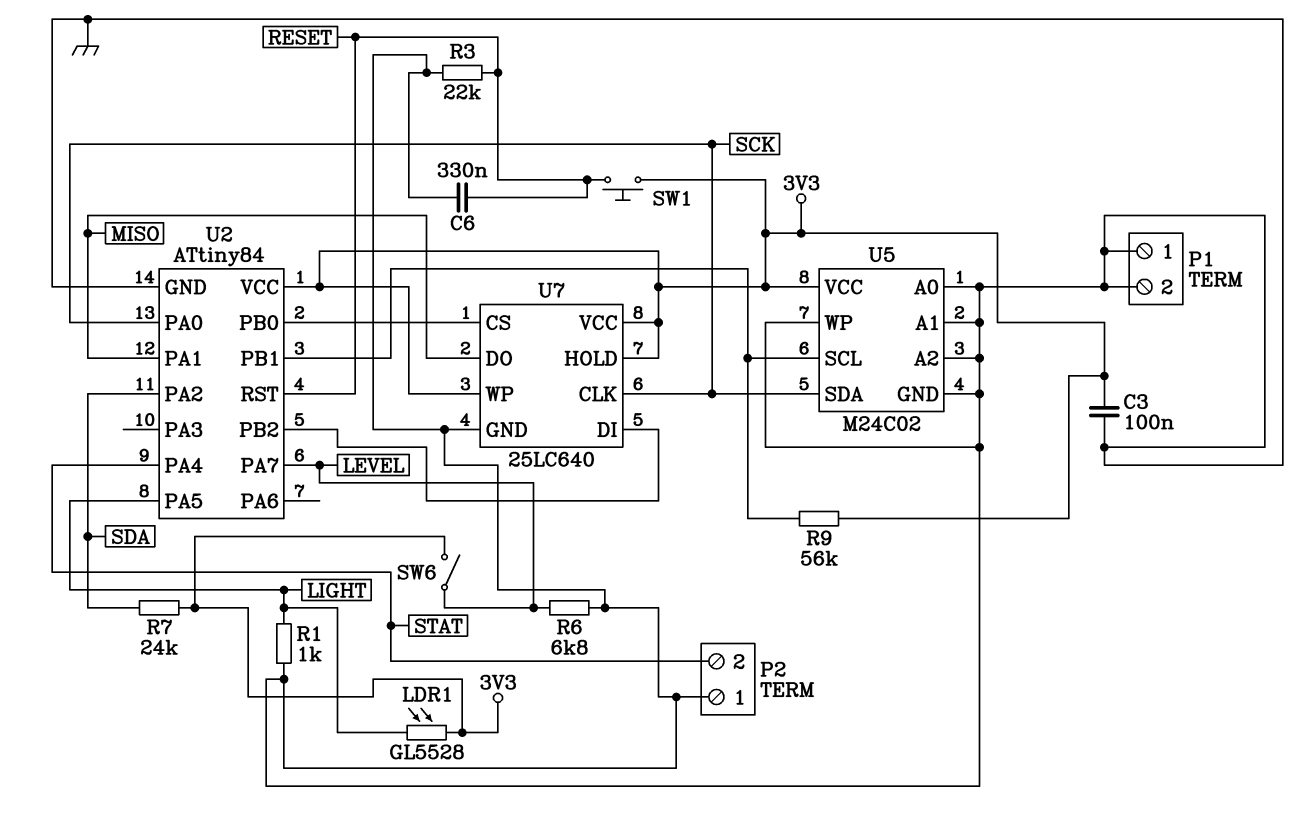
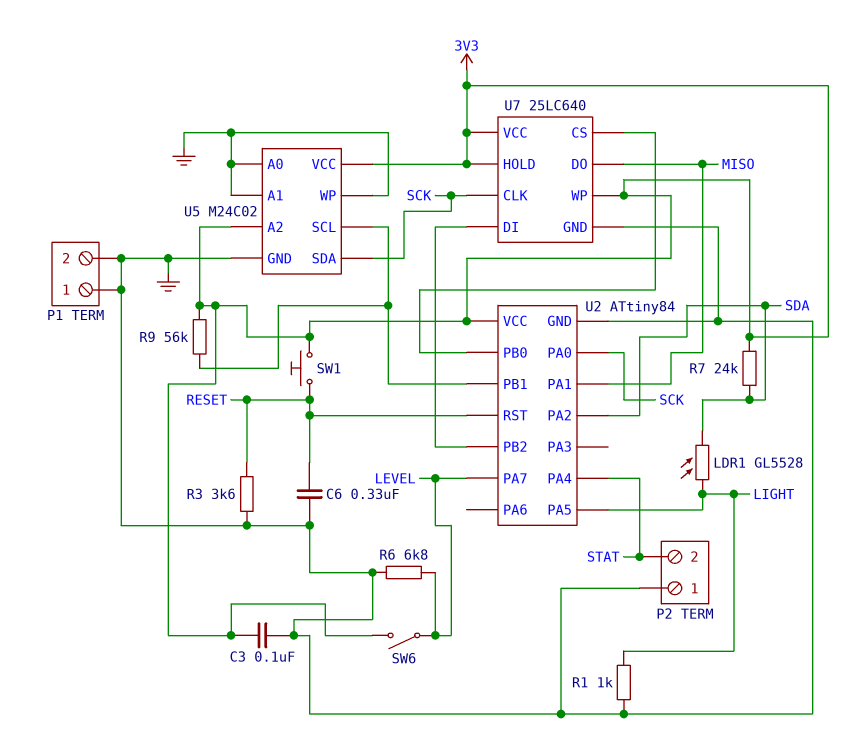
LDR1: GL5528 (3V3, LIGHT) -> GL5528 (LIGHT, SDA)
R3: 22k (GND, RESET) -> 3.6k (GND, RESET)
U5 pin A2: GND -> 3V3

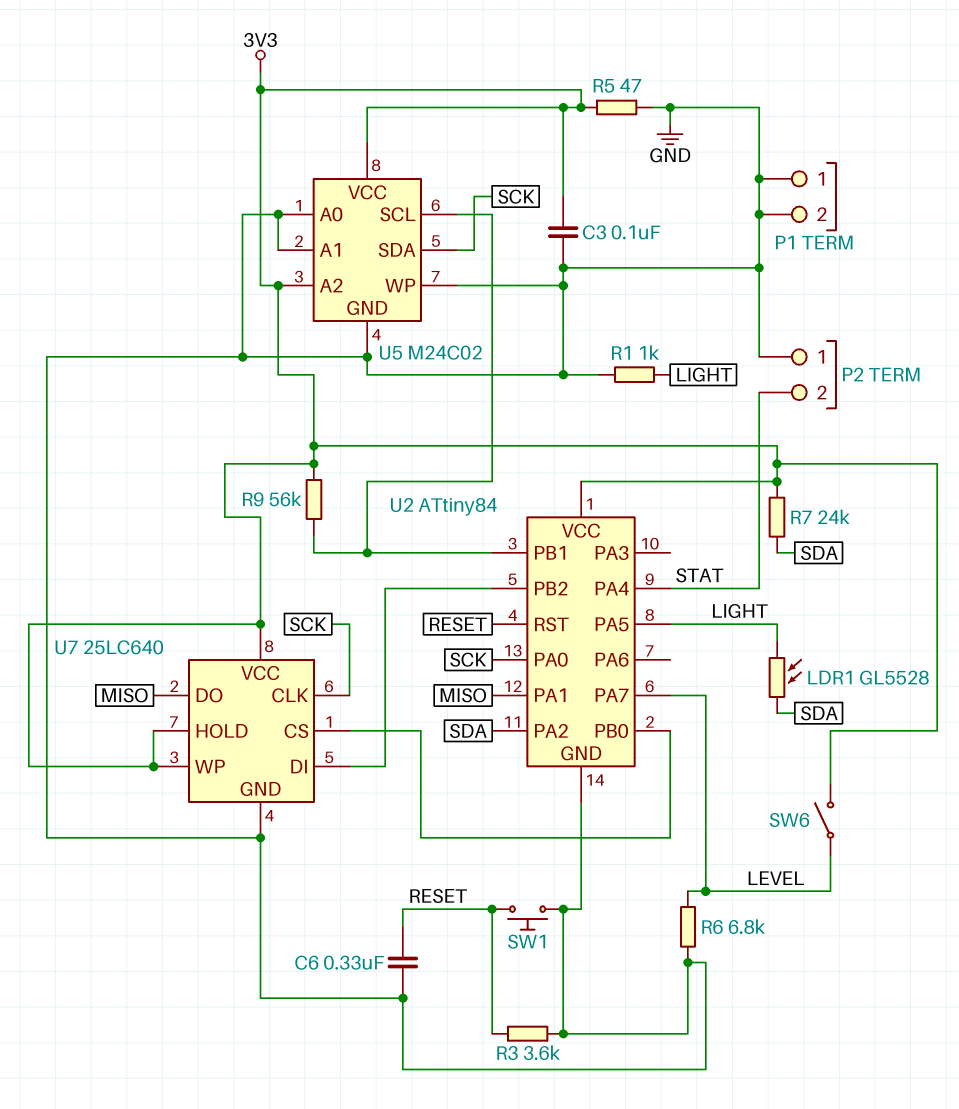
R5: none -> 47 (3V3, GND)
SW1: button (3V3, RESET) -> button (GND, RESET)

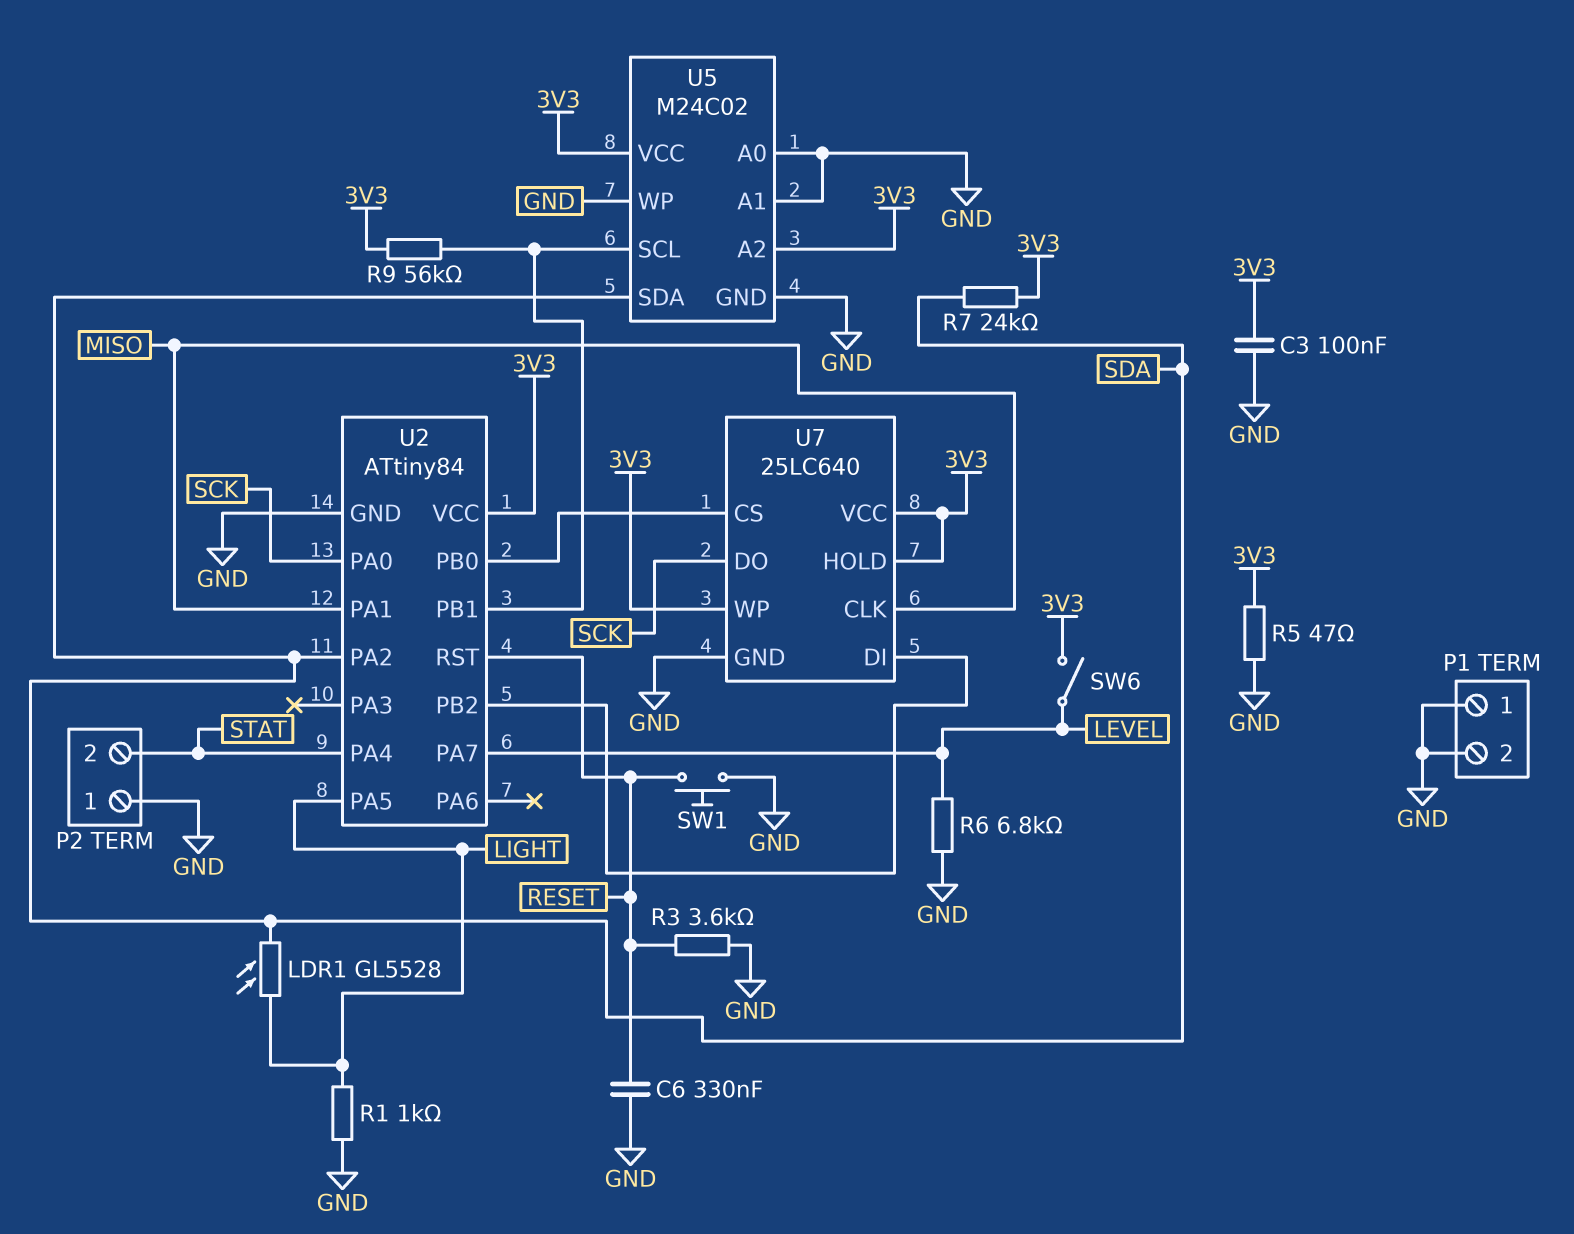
U5 pin SDA: SCK -> SDA
U7 pin CLK: SCK -> MISO
U7 pin DO: MISO -> SCK

